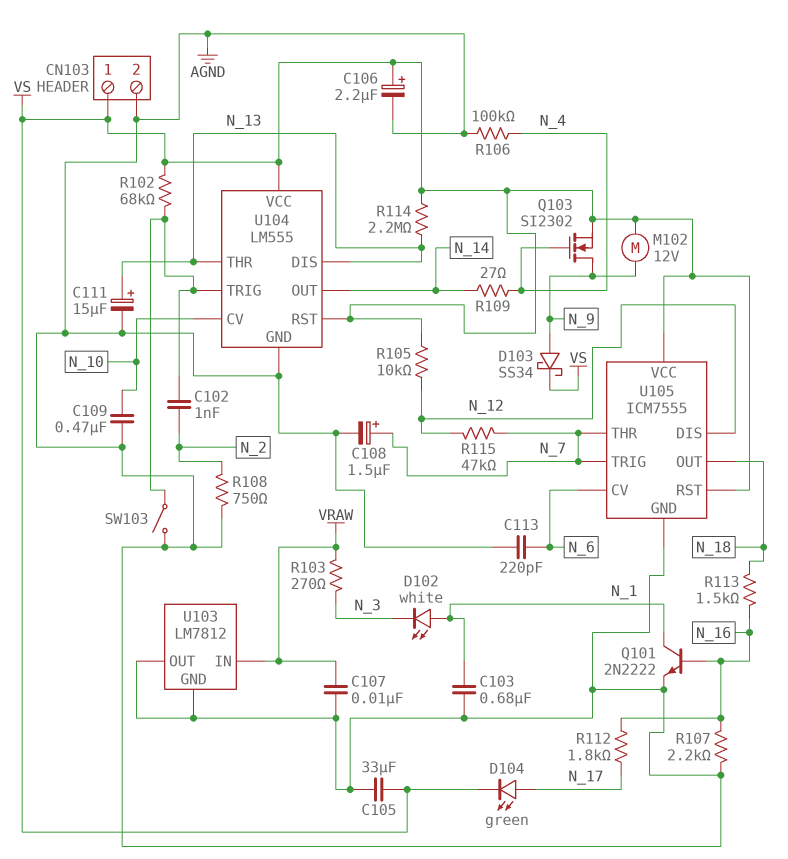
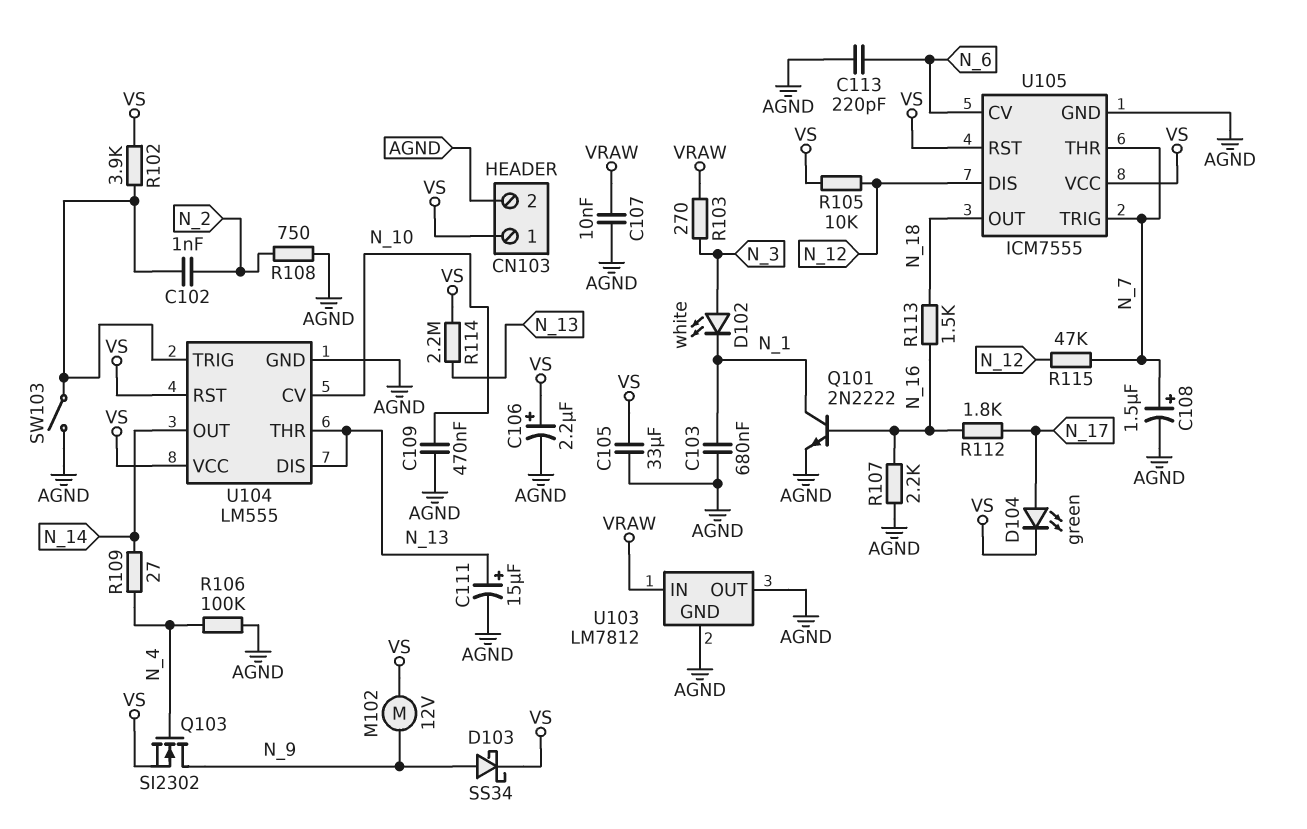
D102: LED white (A N_1, K N_3) -> LED white (A N_3, K N_1)
R102: 68k (U104/TRIG, VS) -> 3.9k (U104/TRIG, VS)

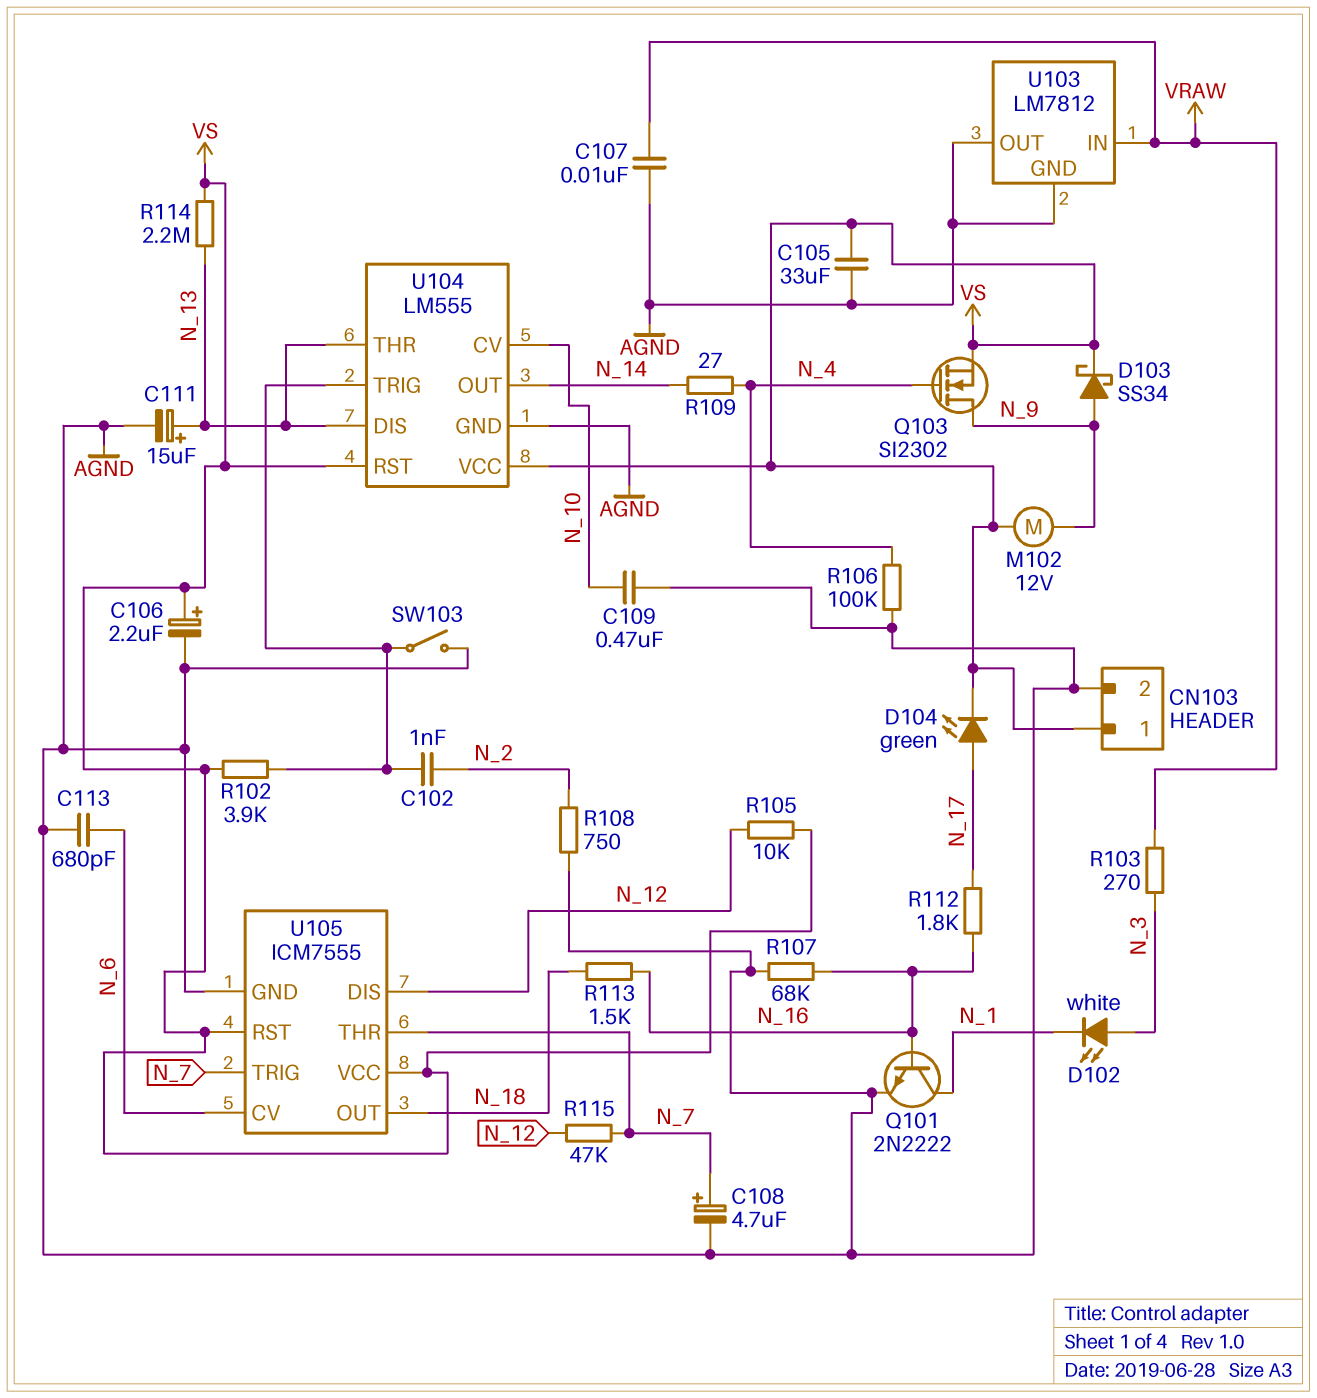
C103: 680nF (AGND, N_1) -> none
C108: 1.5uF (plus N_7, minus AGND) -> 4.7uF (plus N_7, minus AGND)
C113: 220pF (AGND, N_6) -> 680pF (AGND, N_6)
R107: 2.2k (AGND, N_16) -> 68k (AGND, N_16)

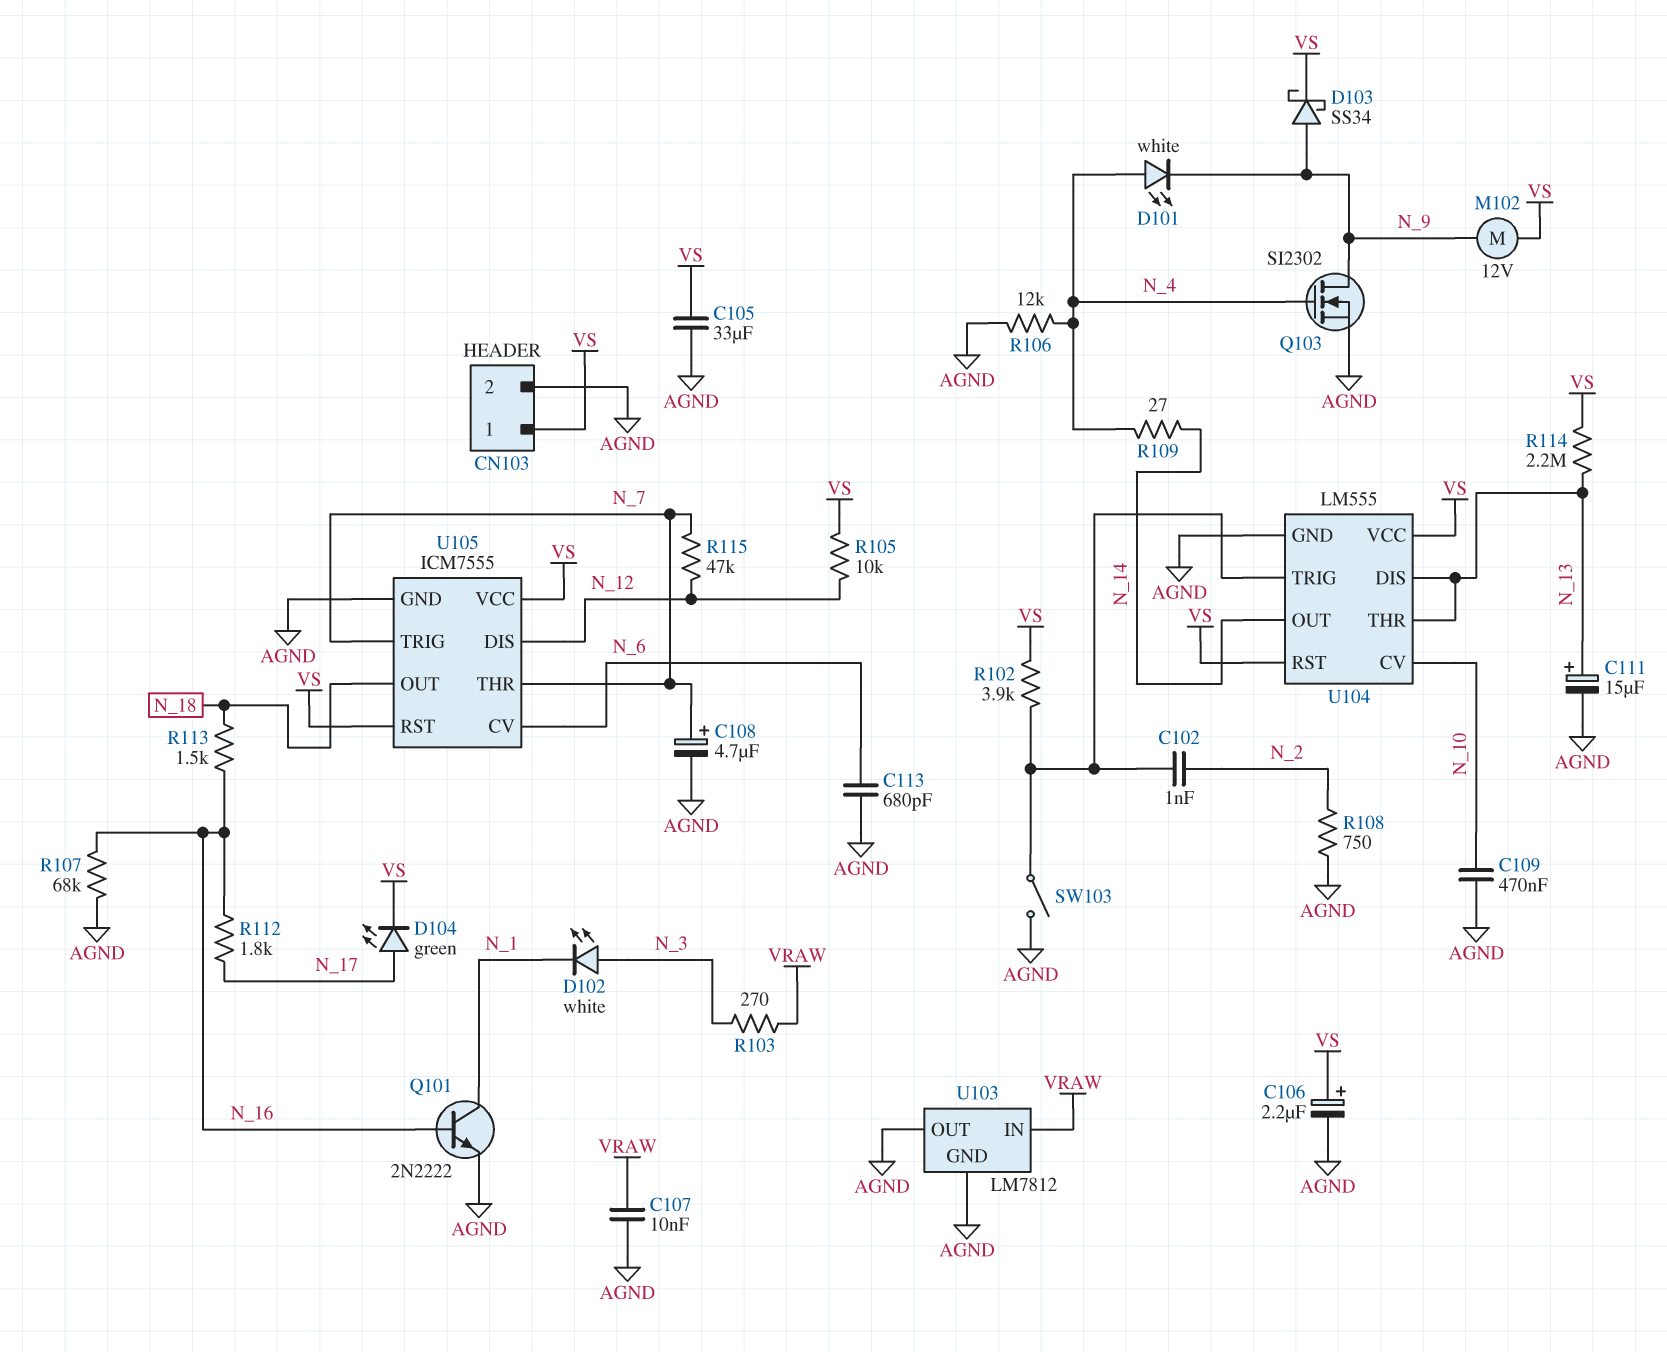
D101: none -> LED white (A N_4, K N_9)
Q103: NMOS SI2302 (G N_4, D N_9, S VS) -> NMOS SI2302 (G N_4, D N_9, S AGND)
R106: 100k (AGND, N_4) -> 12k (AGND, N_4)

